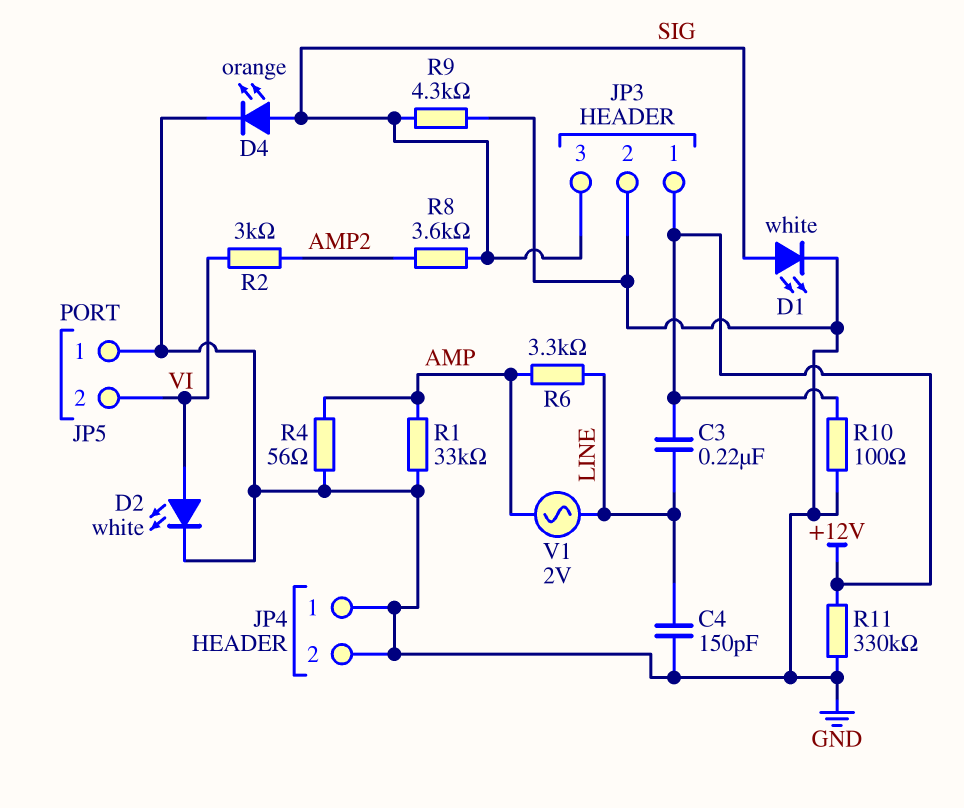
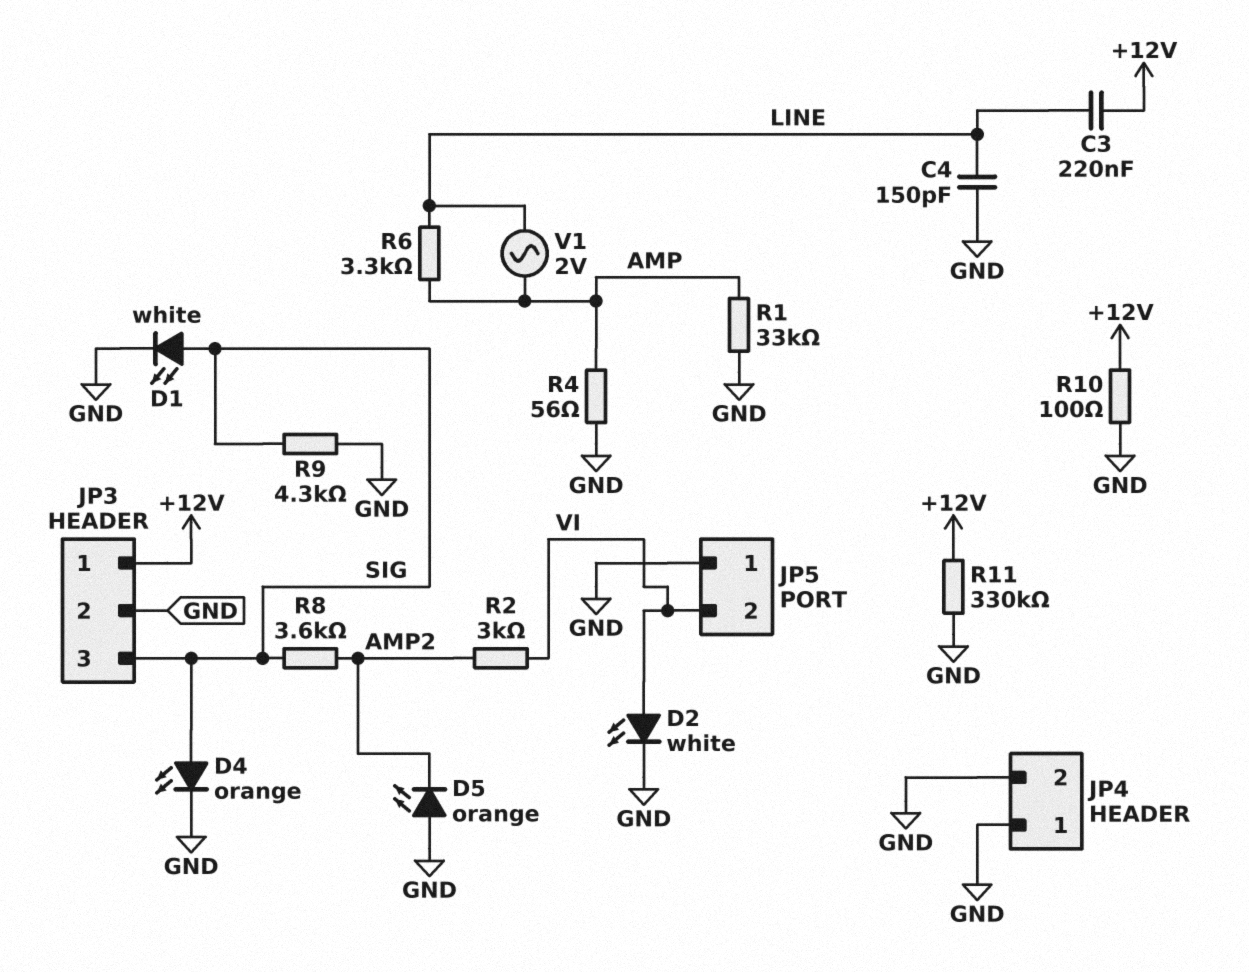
D5: none -> LED orange (A GND, K AMP2)

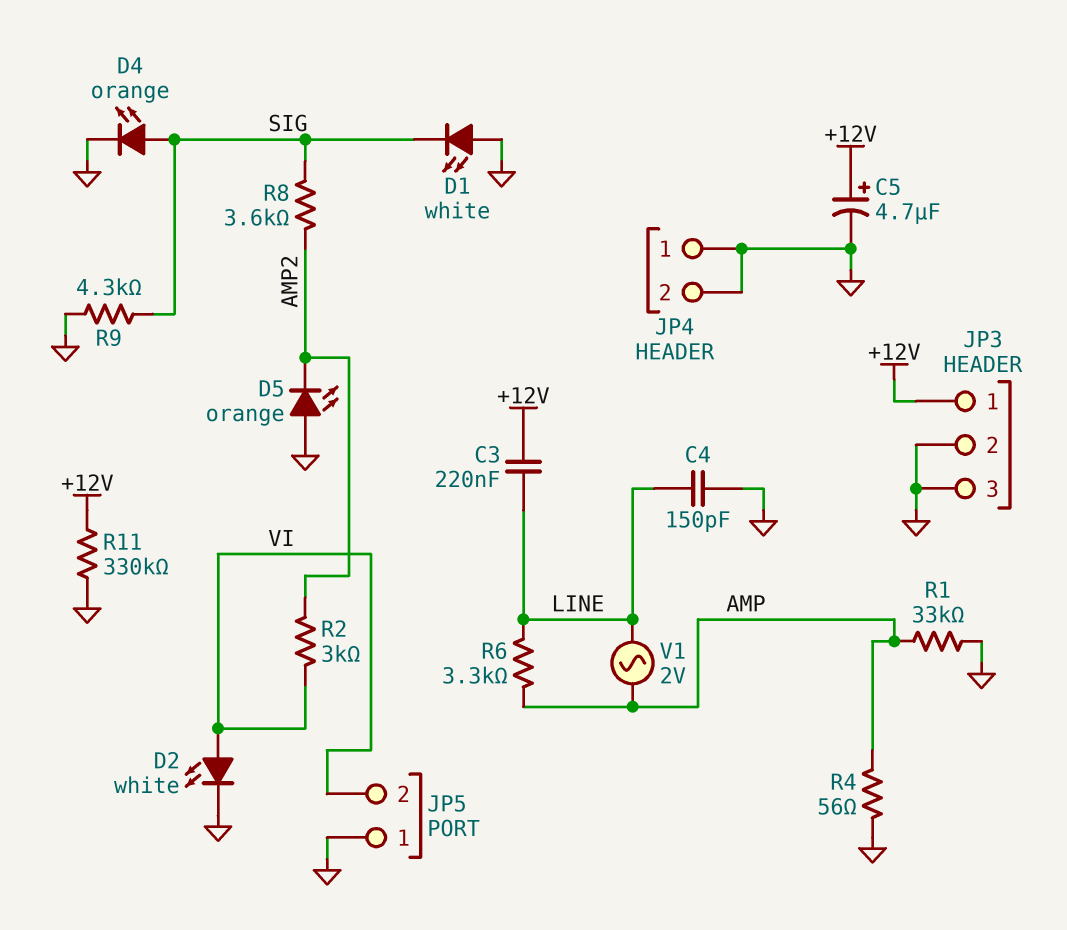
C5: none -> 4.7uF (plus +12V, minus GND)
D1: LED white (A SIG, K GND) -> LED white (A GND, K SIG)
JP3 pin 3: SIG -> GND
R10: 100 (+12V, GND) -> none

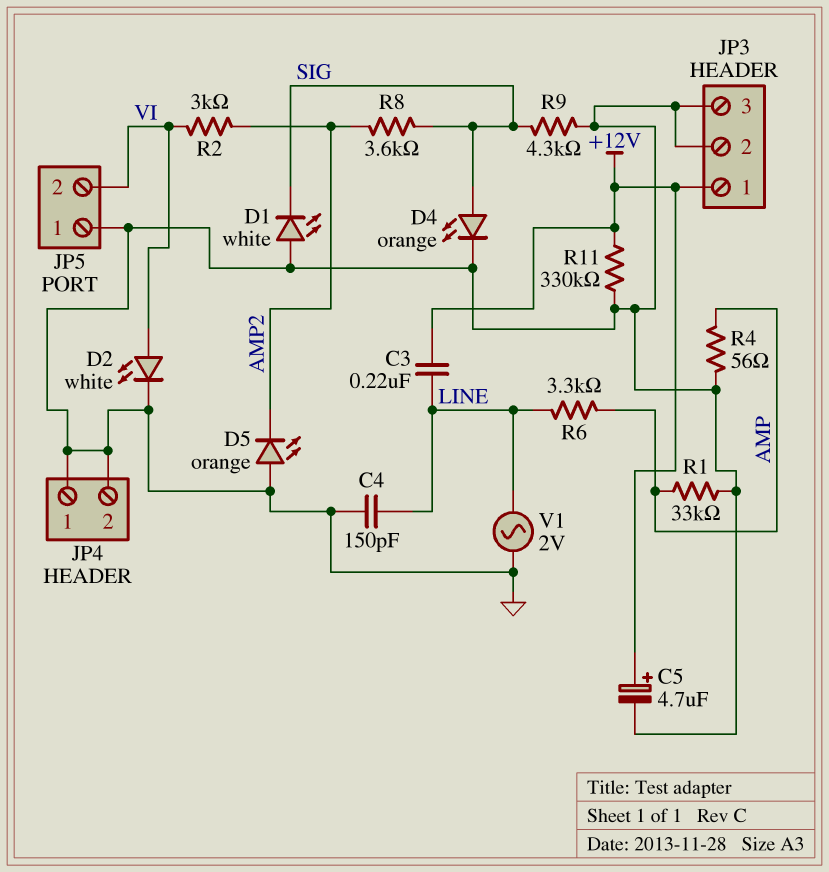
V1: AC 2V (AMP, LINE) -> AC 2V (GND, LINE)

